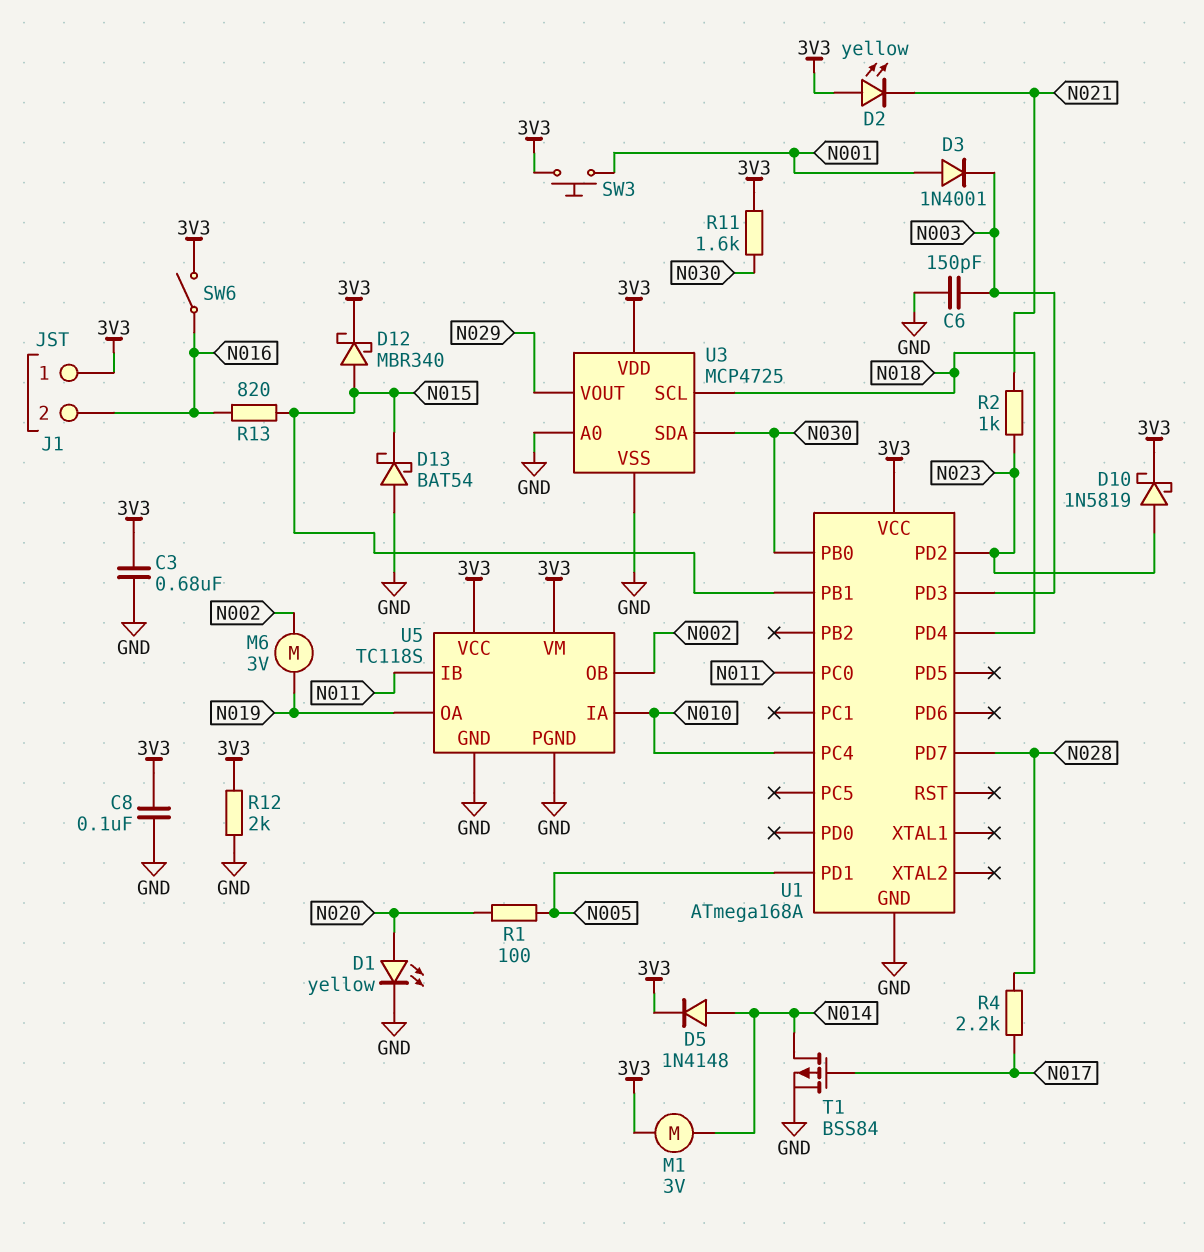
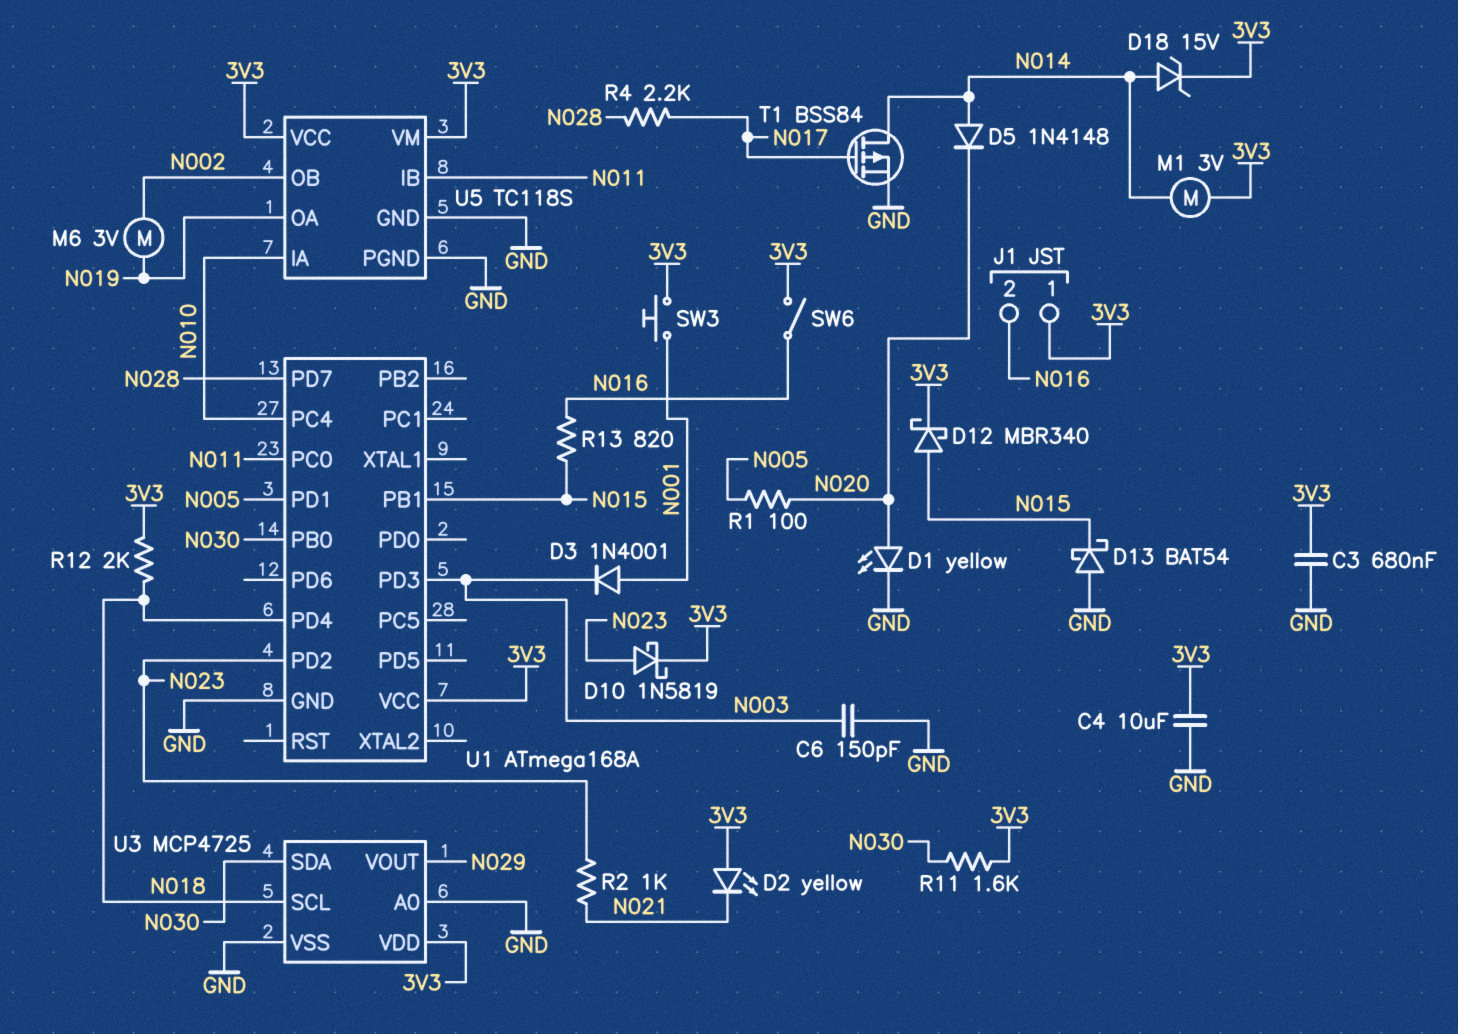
C4: none -> 10uF (3V3, GND)
C8: 100nF (3V3, GND) -> none
D5: diode 1N4148 (A N014, K 3V3) -> diode 1N4148 (A N014, K N020)
D18: none -> zener 15V (A N014, K 3V3)
R12: 2k (3V3, GND) -> 2k (3V3, N018)

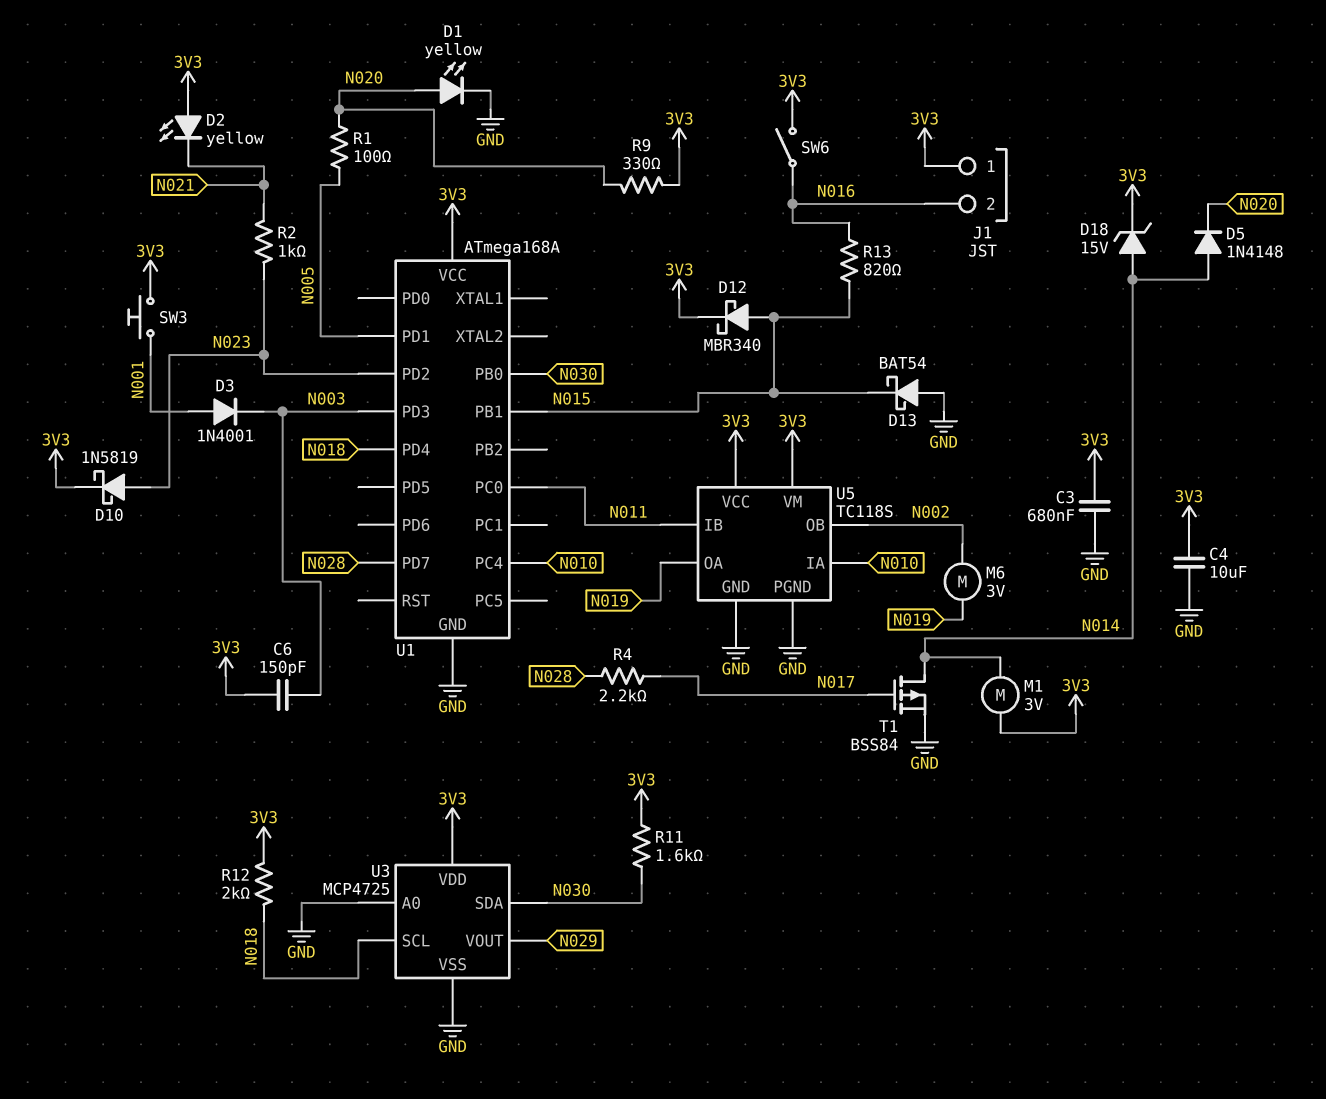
C6: 150pF (GND, N003) -> 150pF (3V3, N003)
R9: none -> 330 (3V3, N020)

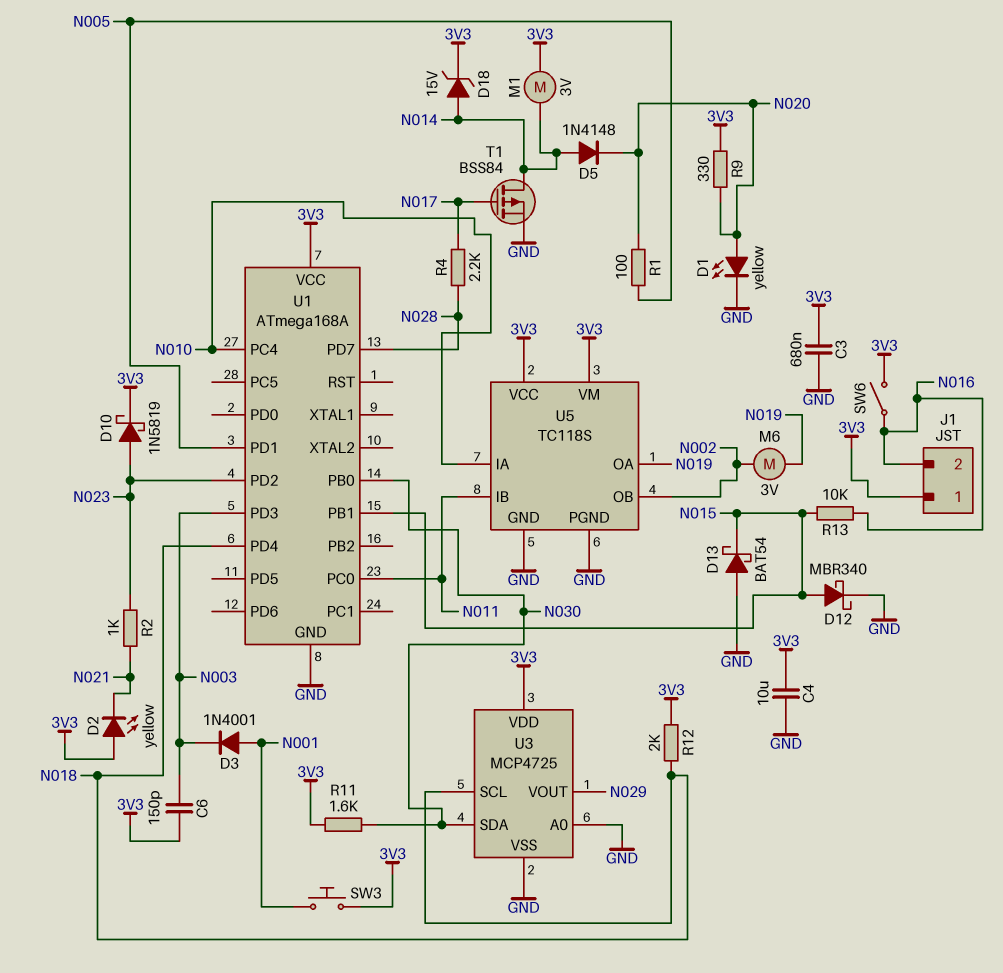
D12: schottky MBR340 (A N015, K 3V3) -> schottky MBR340 (A N015, K GND)
R13: 820 (N015, N016) -> 10k (N015, N016)

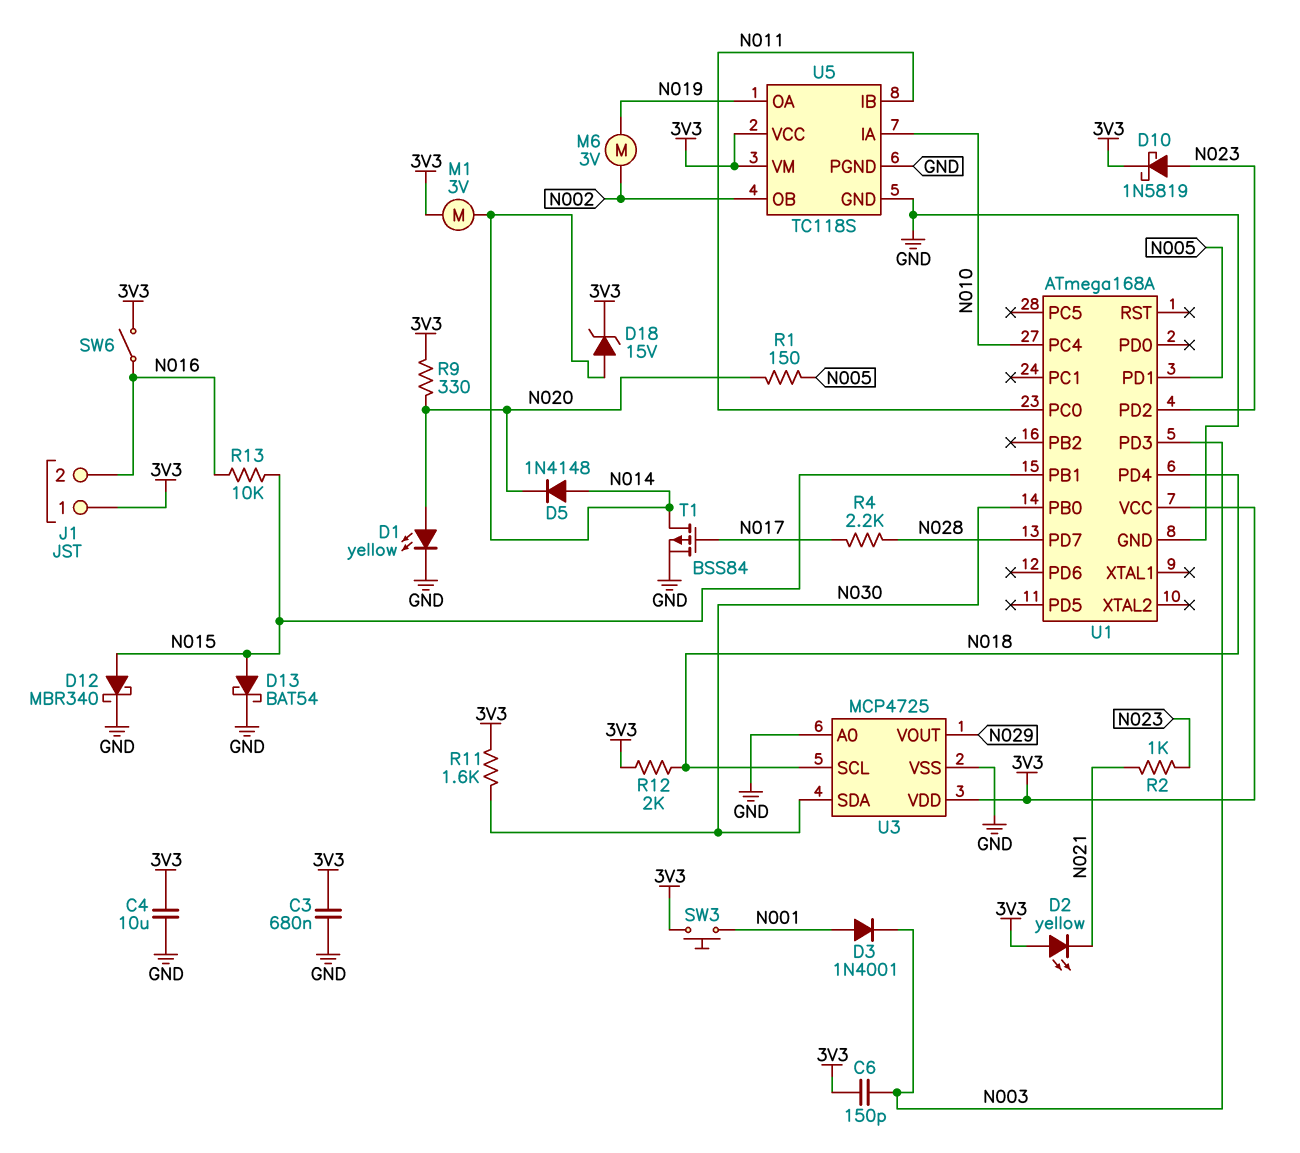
D13: schottky BAT54 (A GND, K N015) -> schottky BAT54 (A N015, K GND)
R1: 100 (N005, N020) -> 150 (N005, N020)

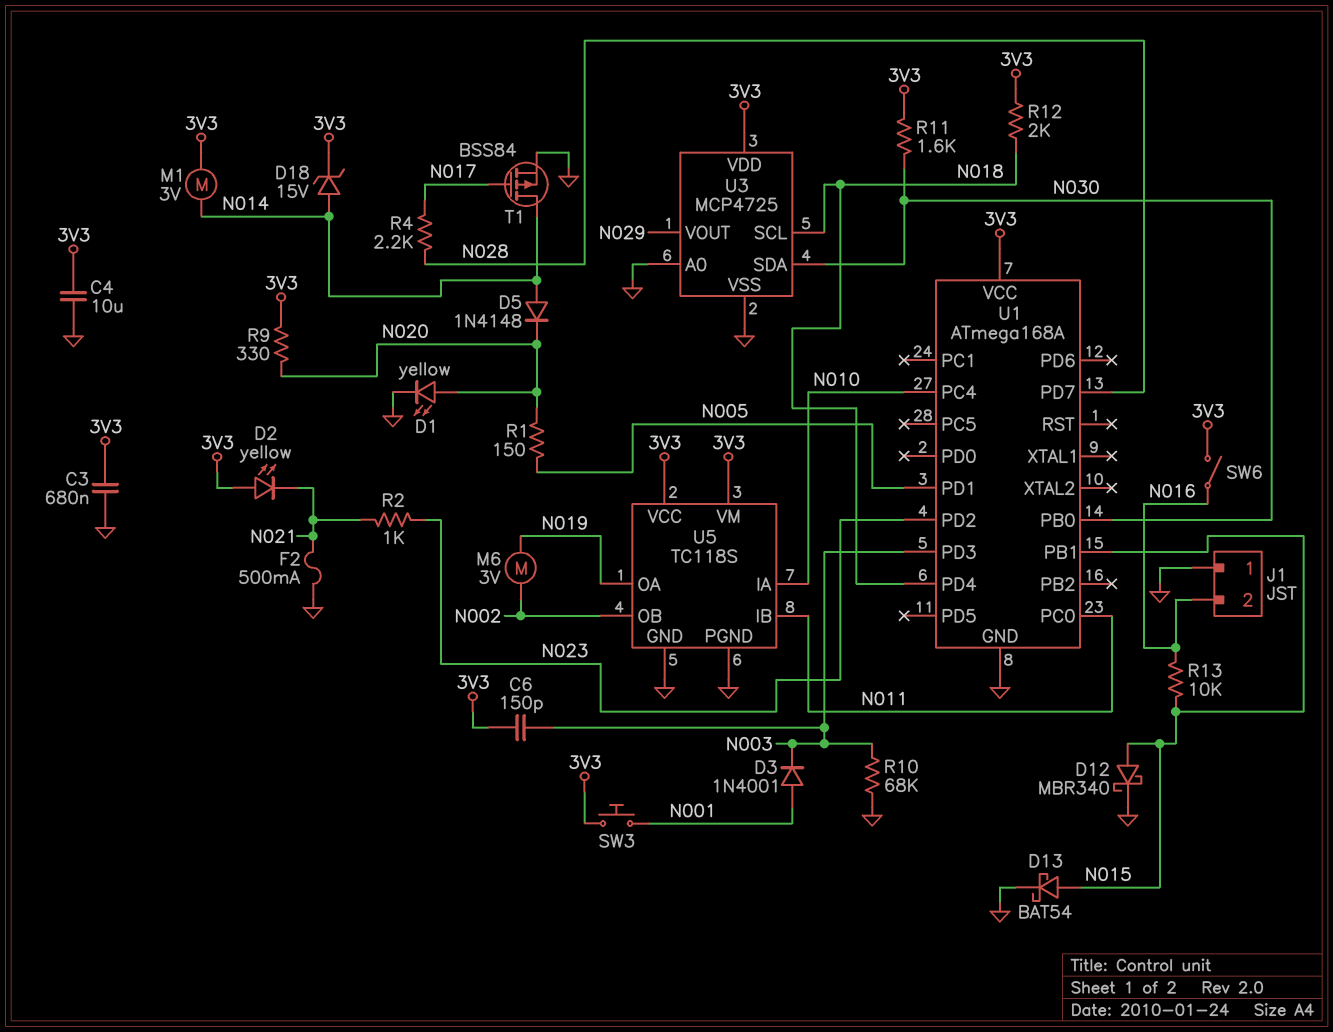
D10: schottky 1N5819 (A N023, K 3V3) -> none
F2: none -> 500mA (GND, N021)
J1 pin 1: 3V3 -> GND
R10: none -> 68k (GND, N003)

